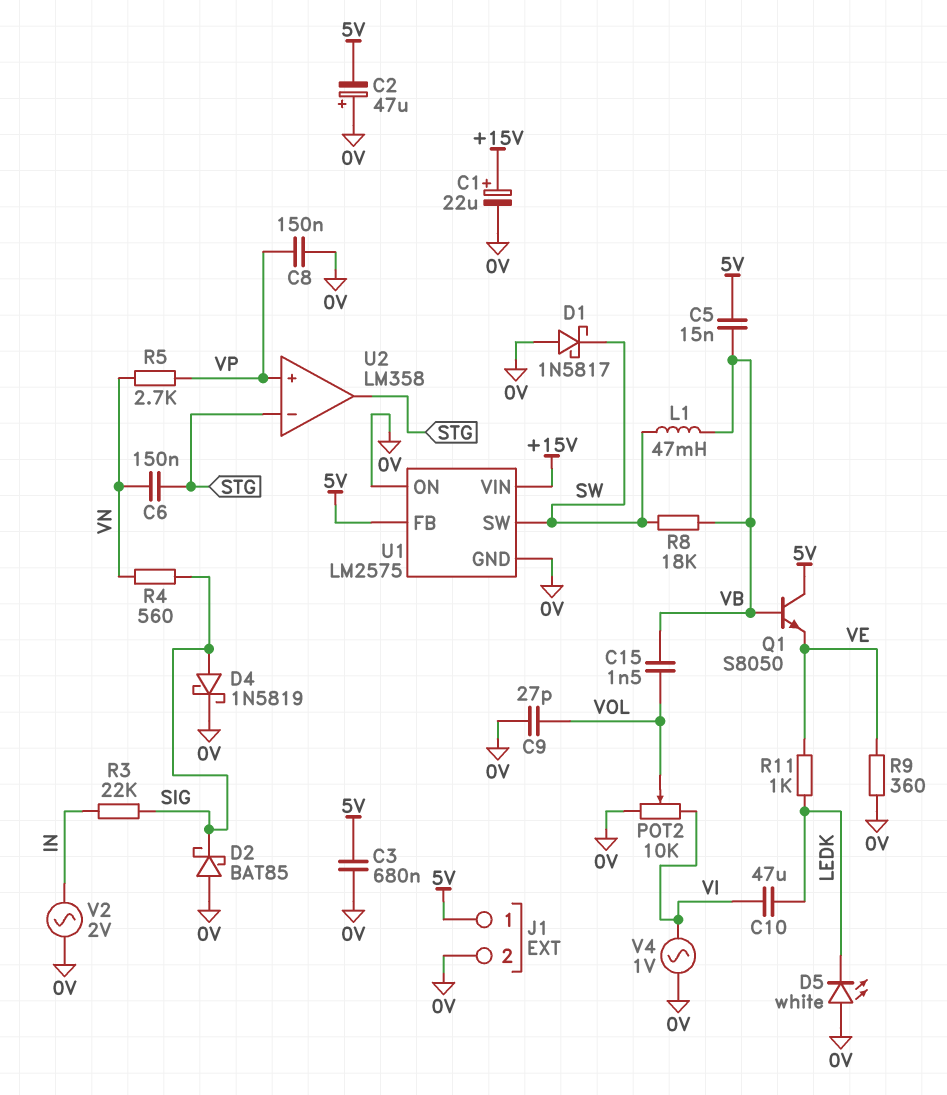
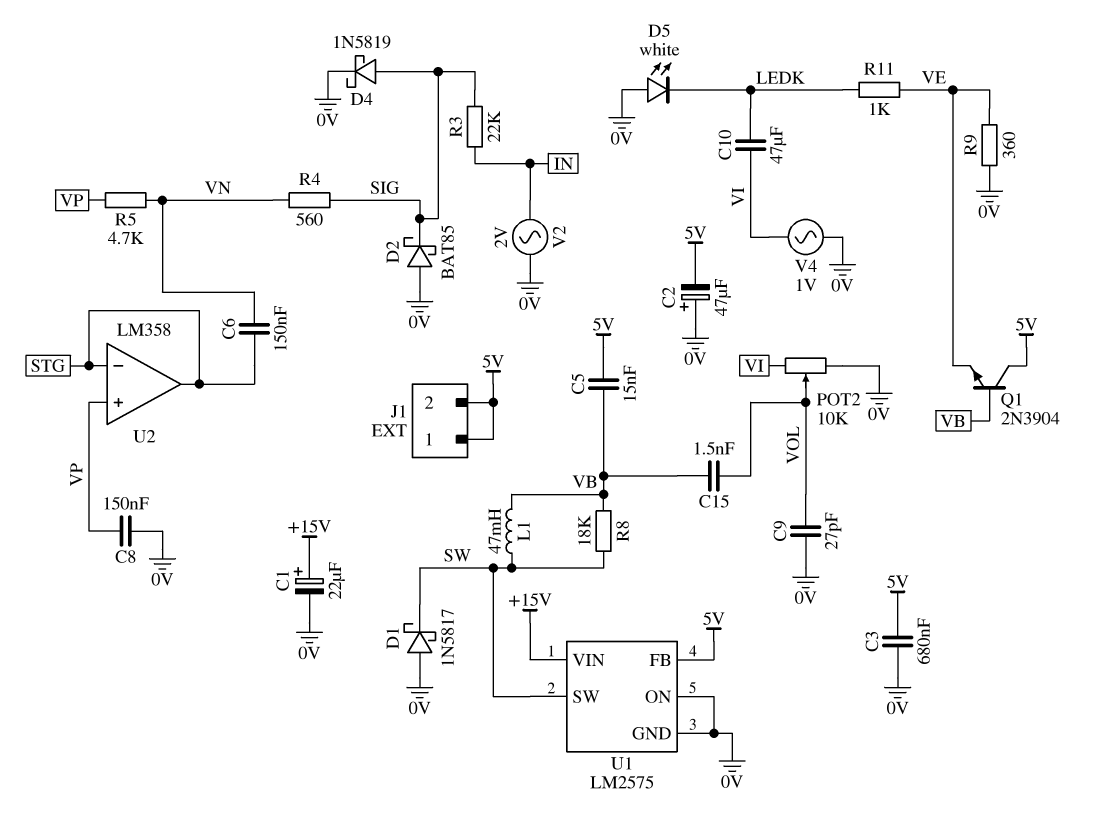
J1 pin 2: 0V -> 5V
Q1: NPN S8050 (B VB, C 5V, E VE) -> NPN 2N3904 (B VB, C 5V, E VE)
R5: 2.7k (VN, VP) -> 4.7k (VN, VP)

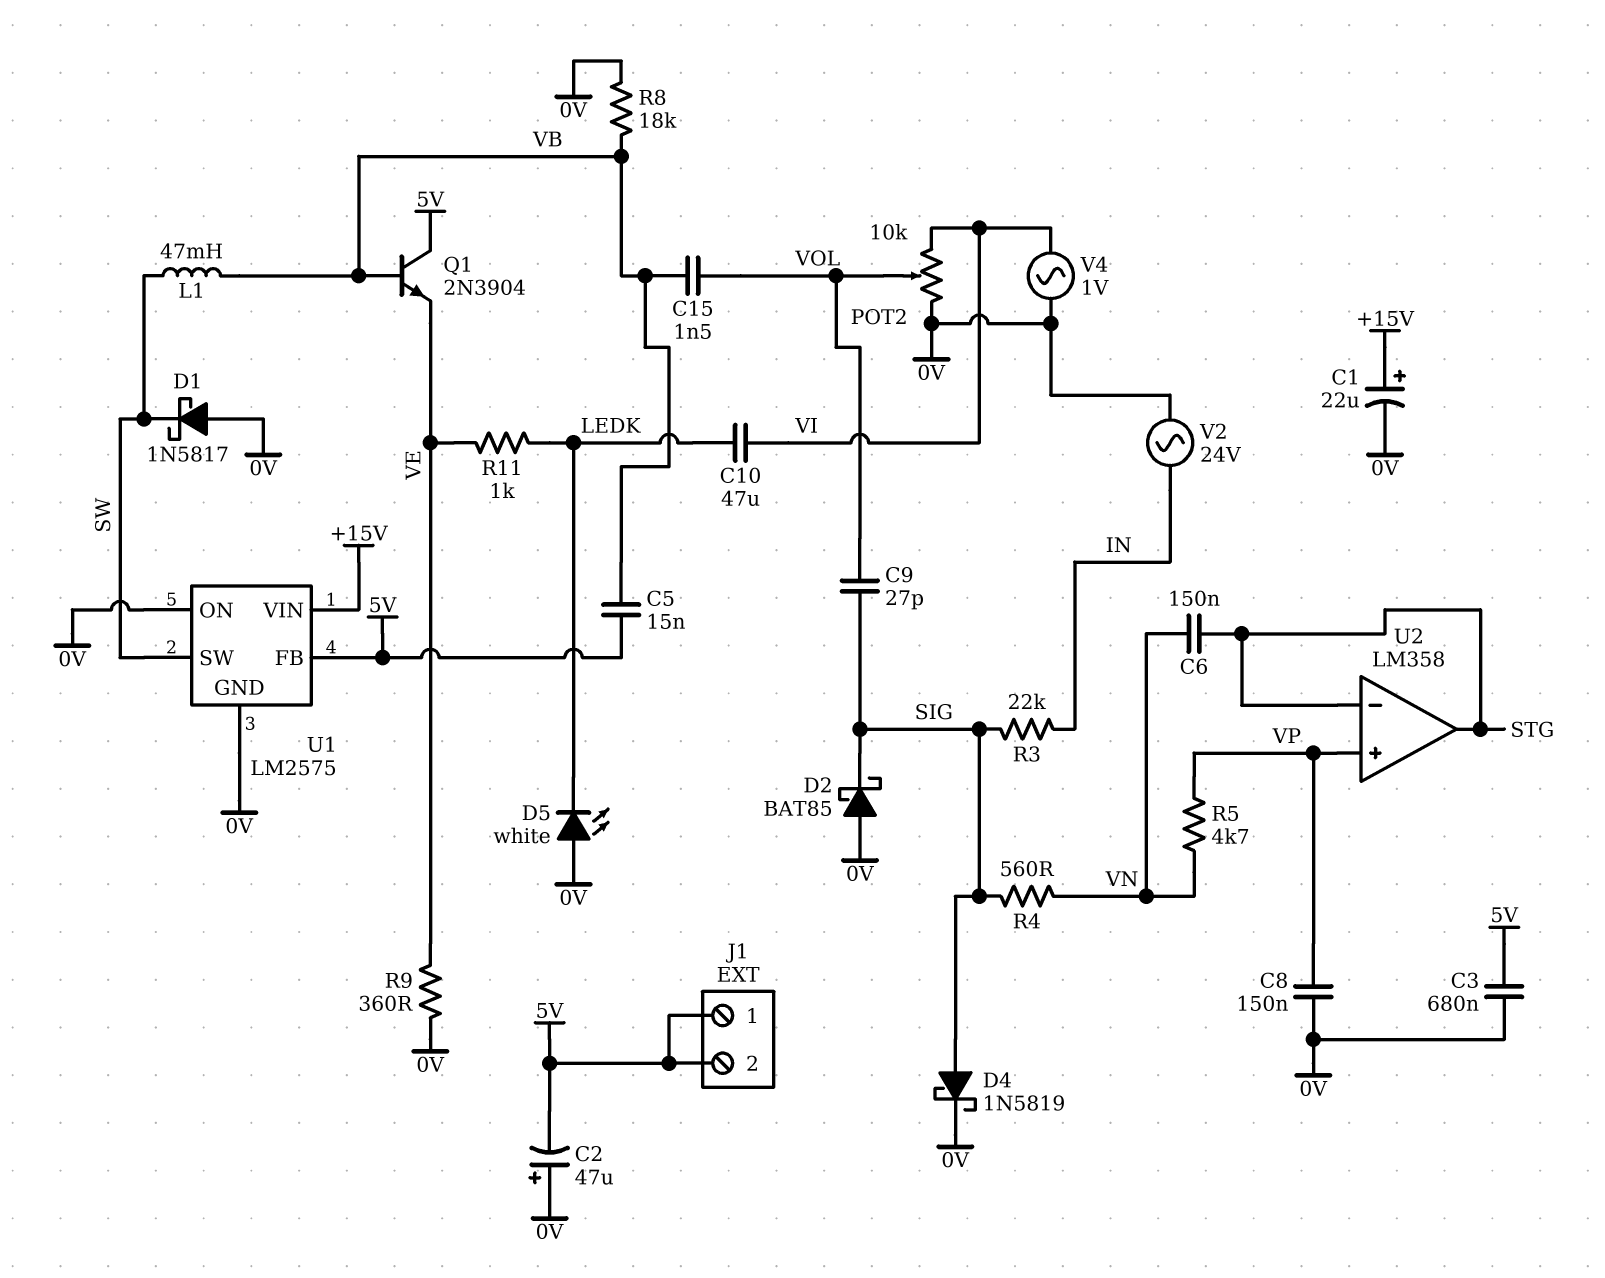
C9: 27pF (0V, VOL) -> 27pF (SIG, VOL)
R8: 18k (SW, VB) -> 18k (0V, VB)
V2: AC 2V (0V, IN) -> AC 24V (0V, IN)

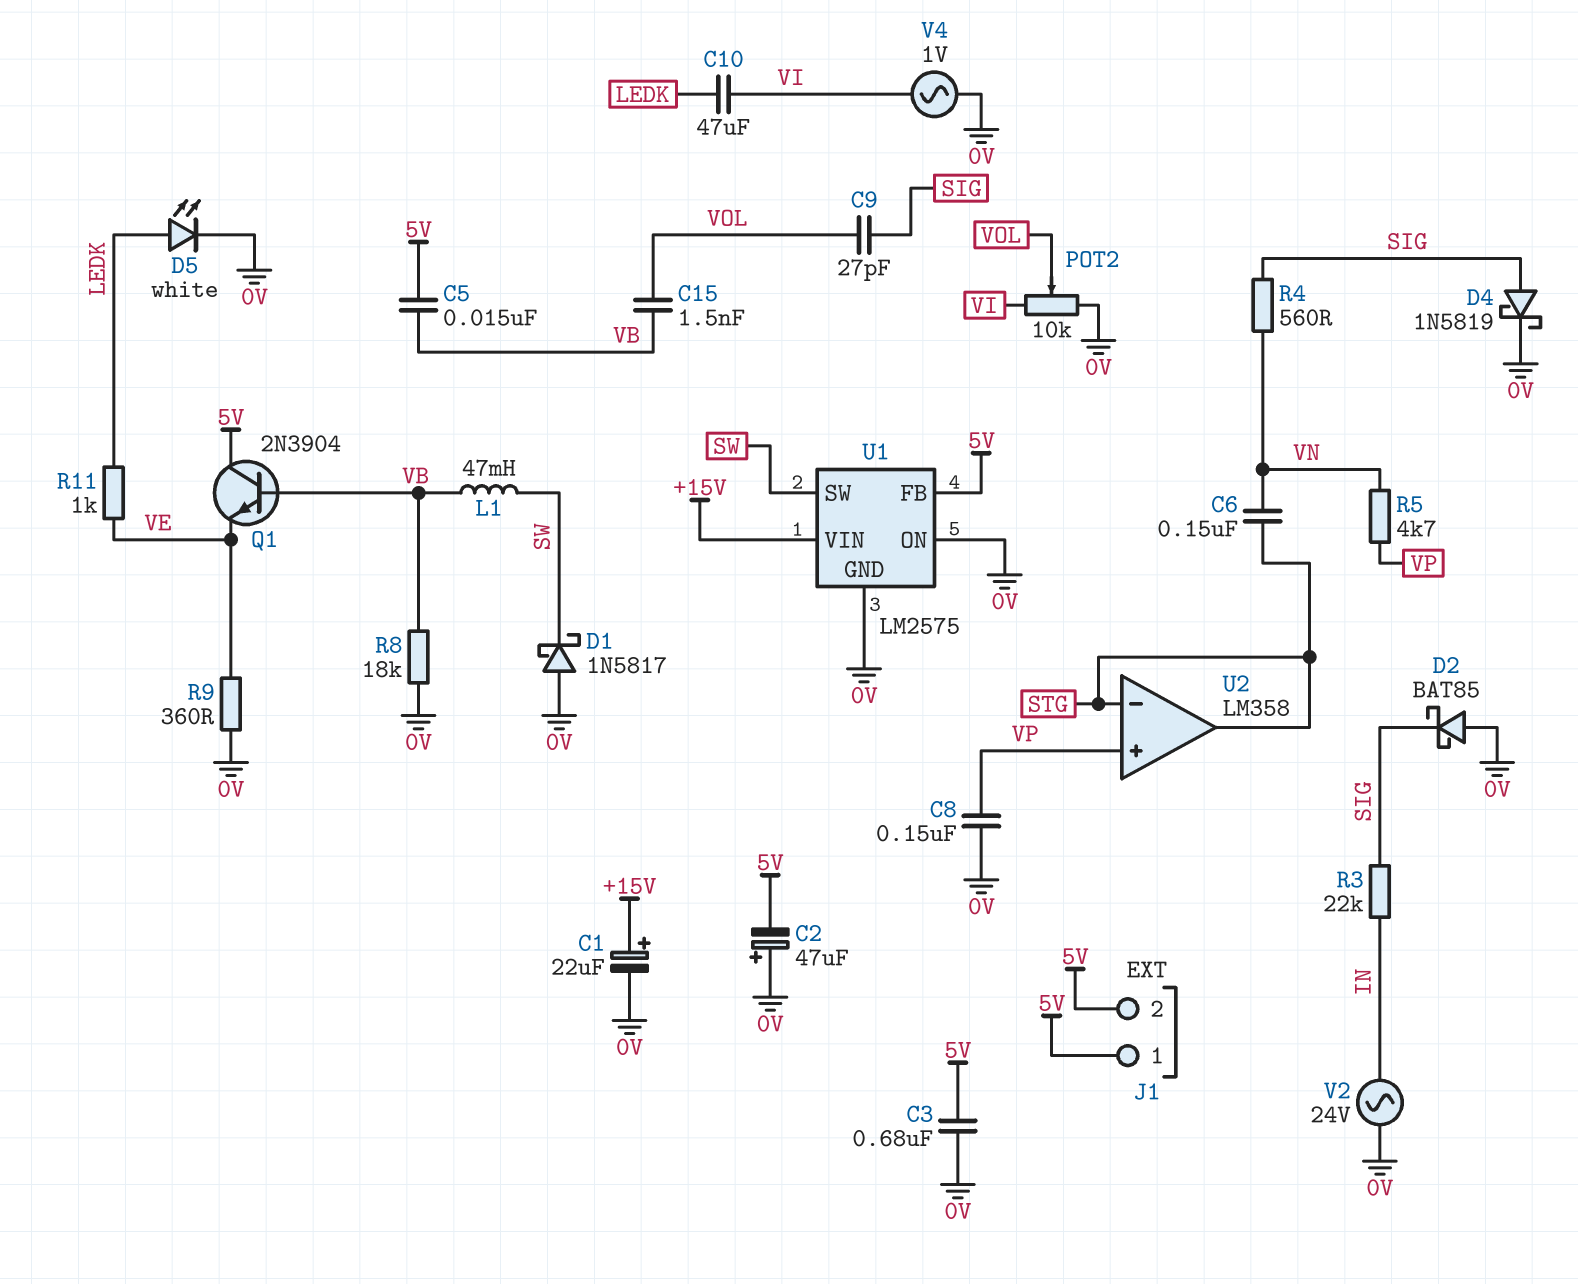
D5: LED white (A 0V, K LEDK) -> LED white (A LEDK, K 0V)

